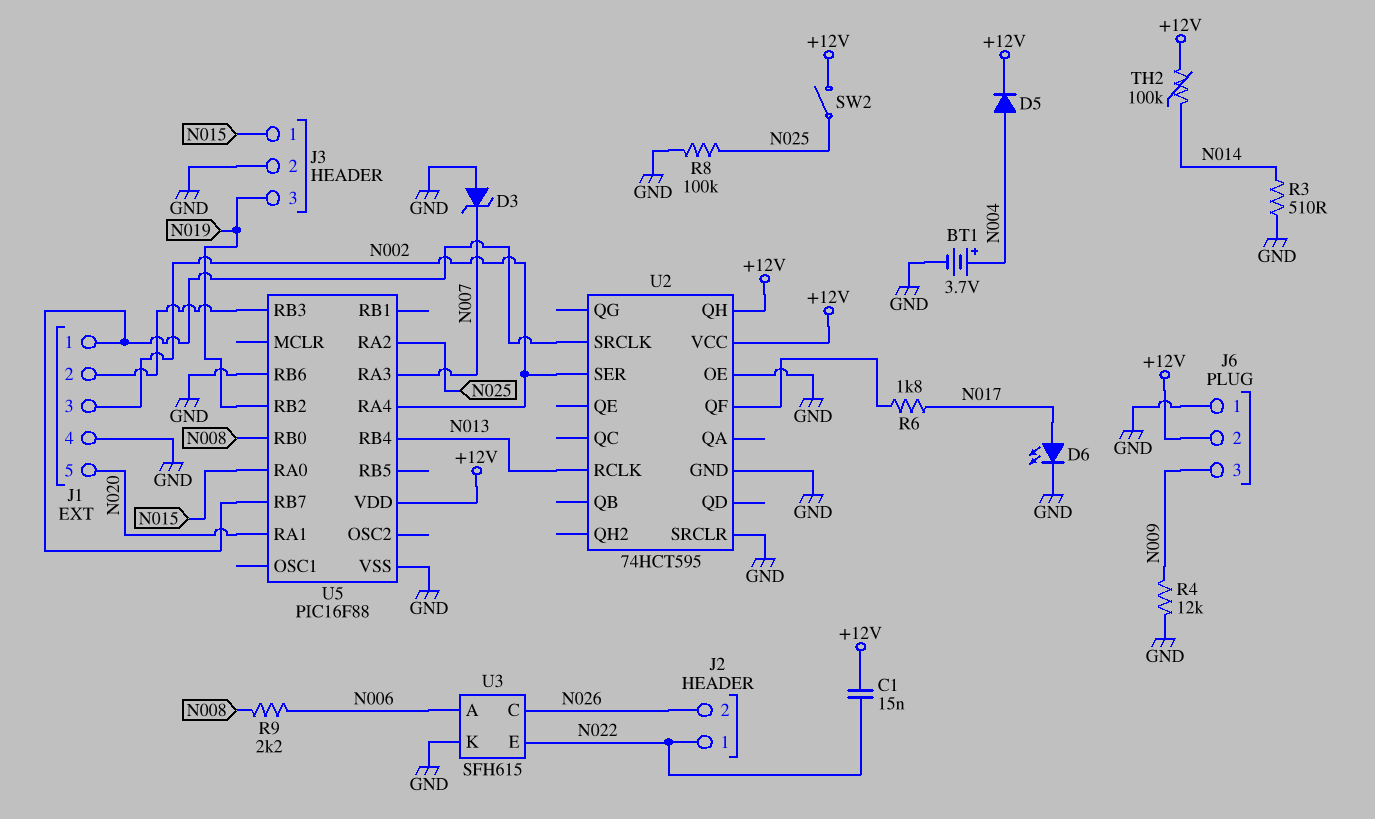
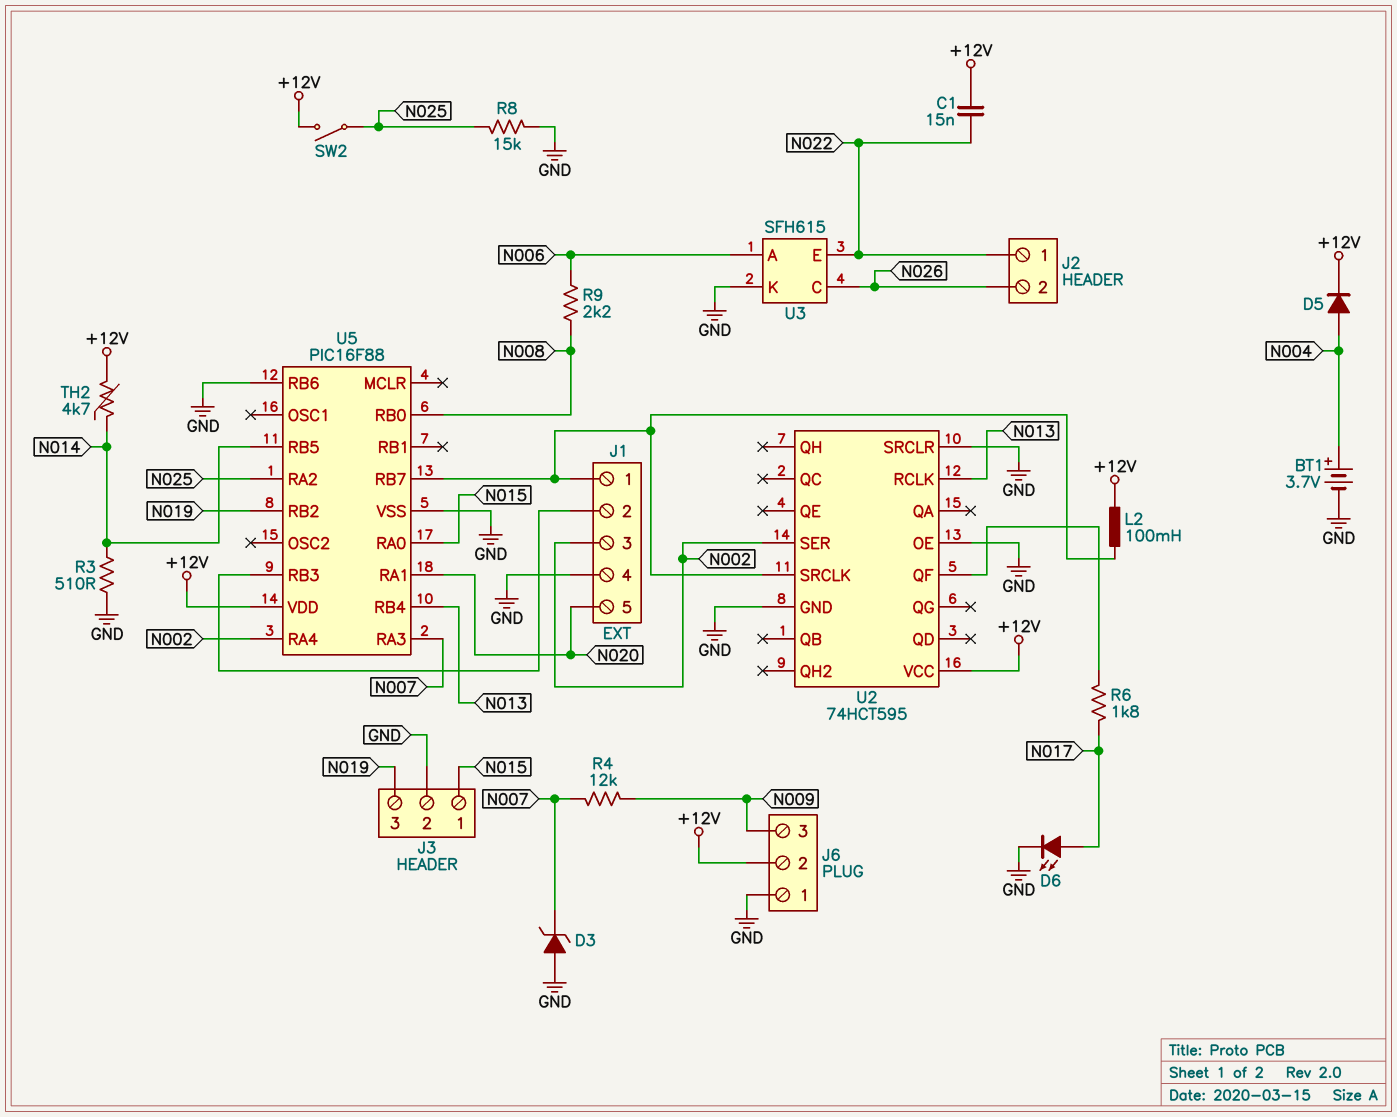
L2: none -> 100mH (+12V, J1/1)
R4: 12k (GND, N009) -> 12k (N007, N009)
R8: 100k (GND, N025) -> 15k (GND, N025)
TH2: 100k (+12V, N014) -> 4.7k (+12V, N014)
U2 pin QH: +12V -> none
U5 pin RB5: none -> N014

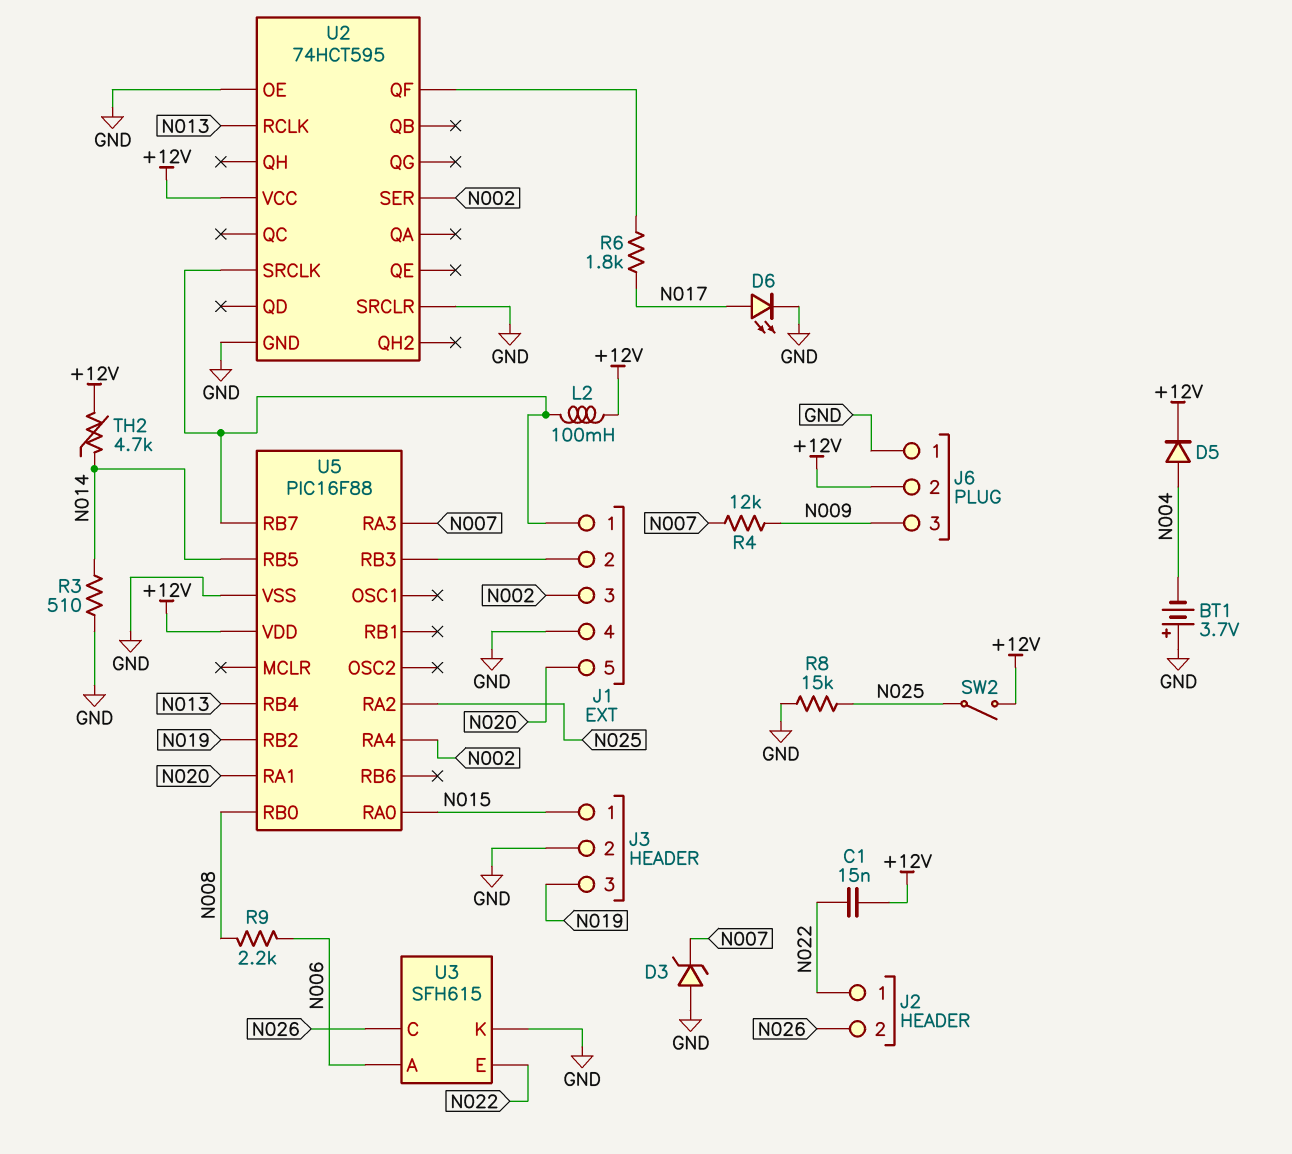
BT1: 3.7V (plus N004, minus GND) -> 3.7V (plus GND, minus N004)
U5 pin RB6: GND -> none

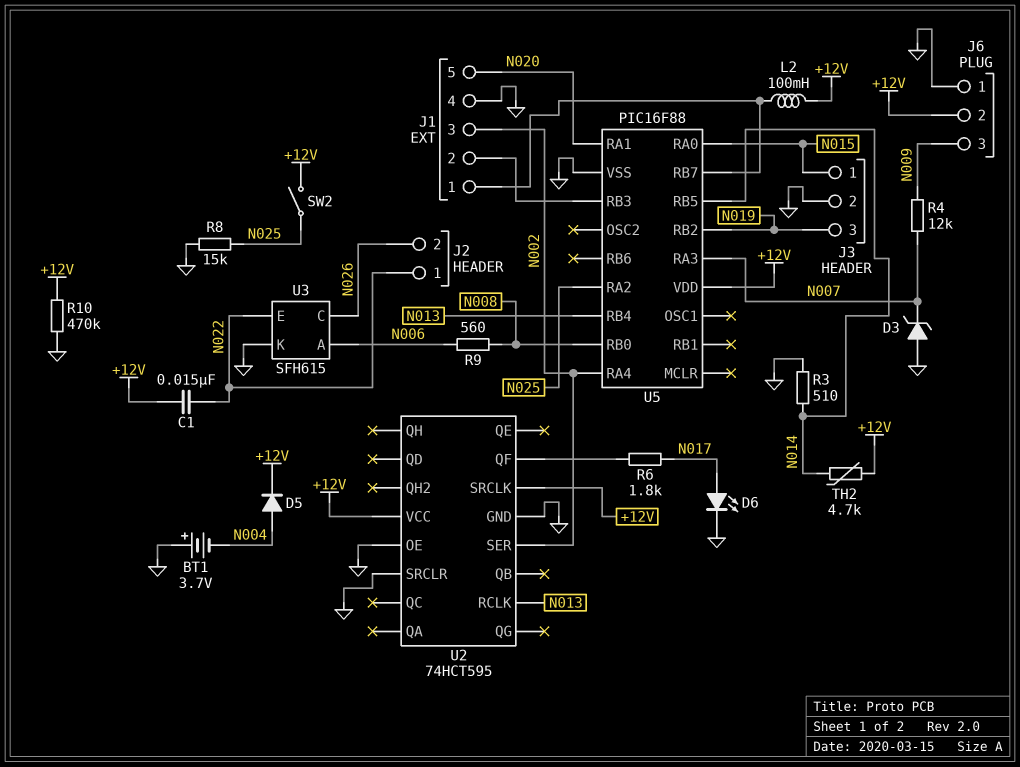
R9: 2.2k (N006, N008) -> 560 (N006, N008)
R10: none -> 470k (+12V, GND)
U2 pin SRCLK: J1/1 -> +12V

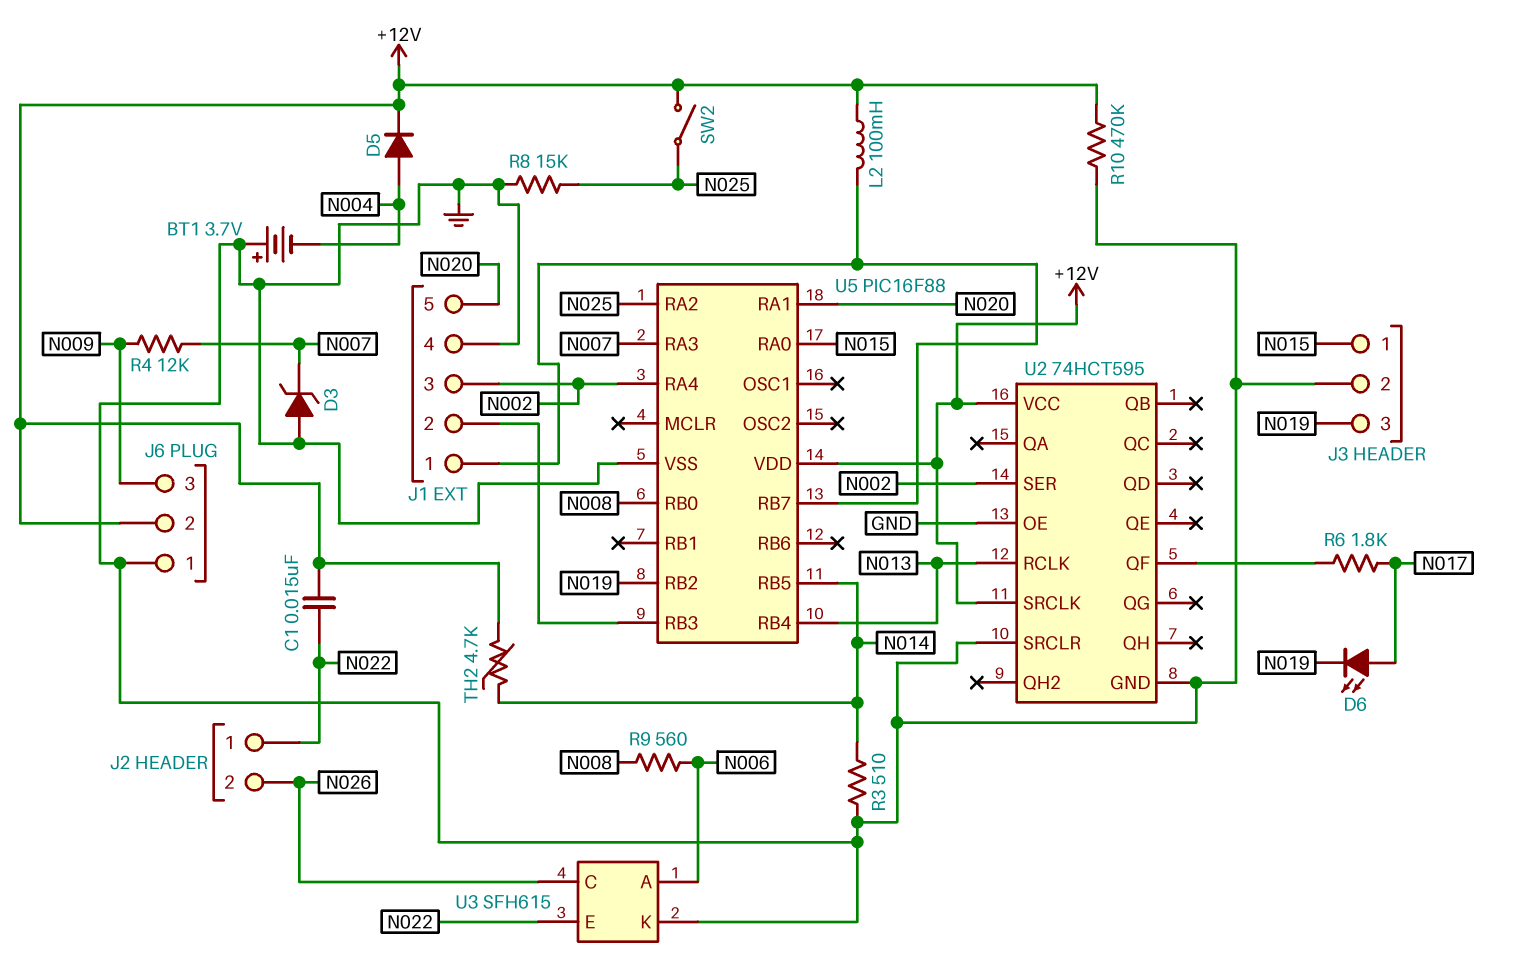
D6: LED (A N017, K GND) -> LED (A N017, K N019)

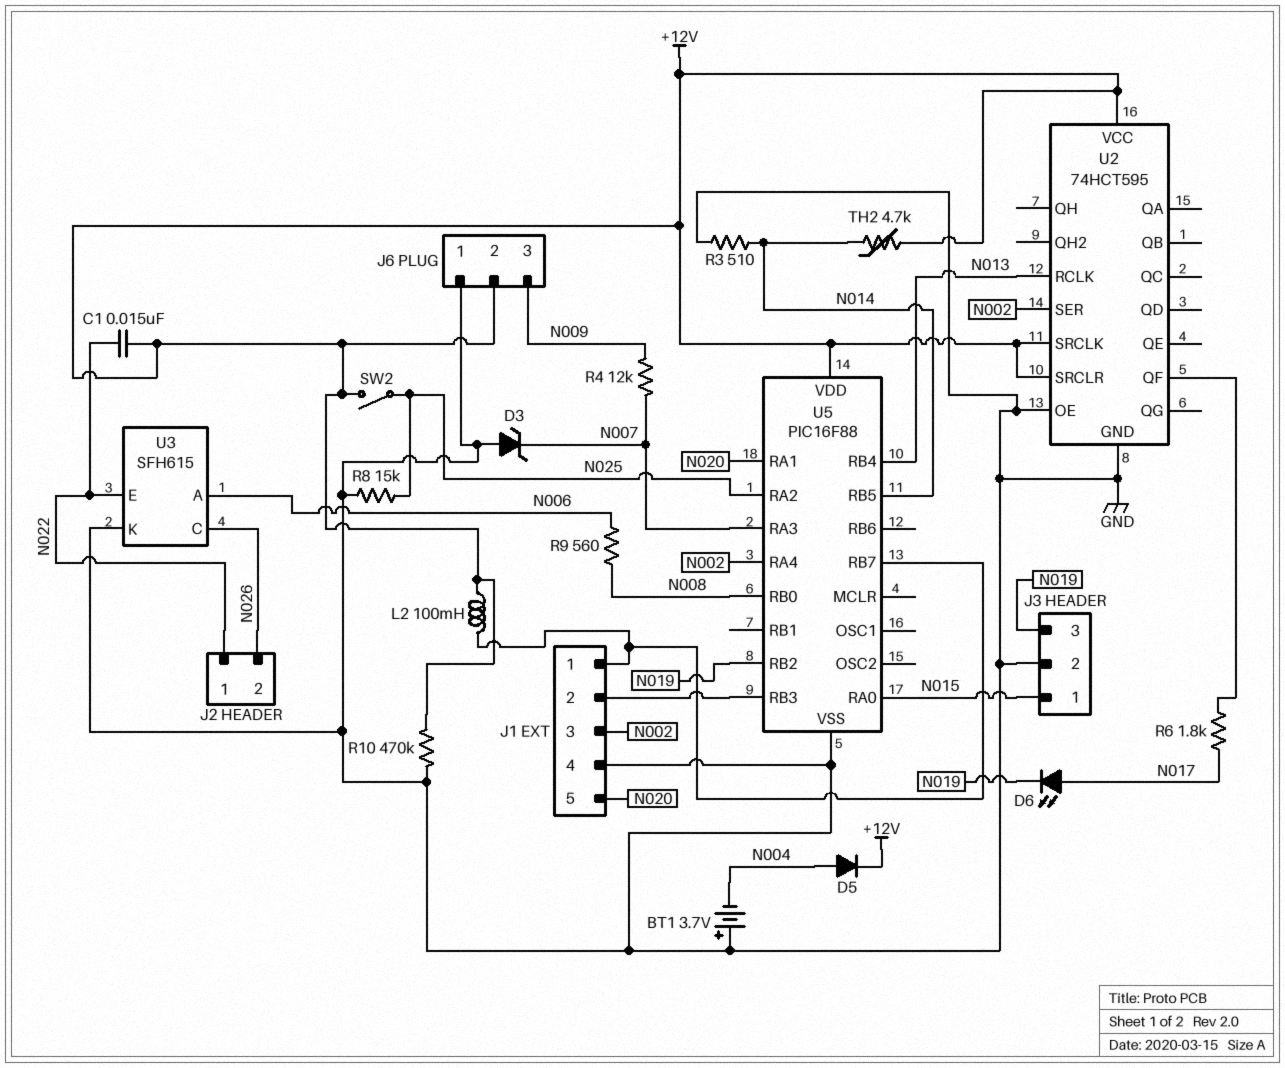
U2 pin SRCLR: GND -> +12V

